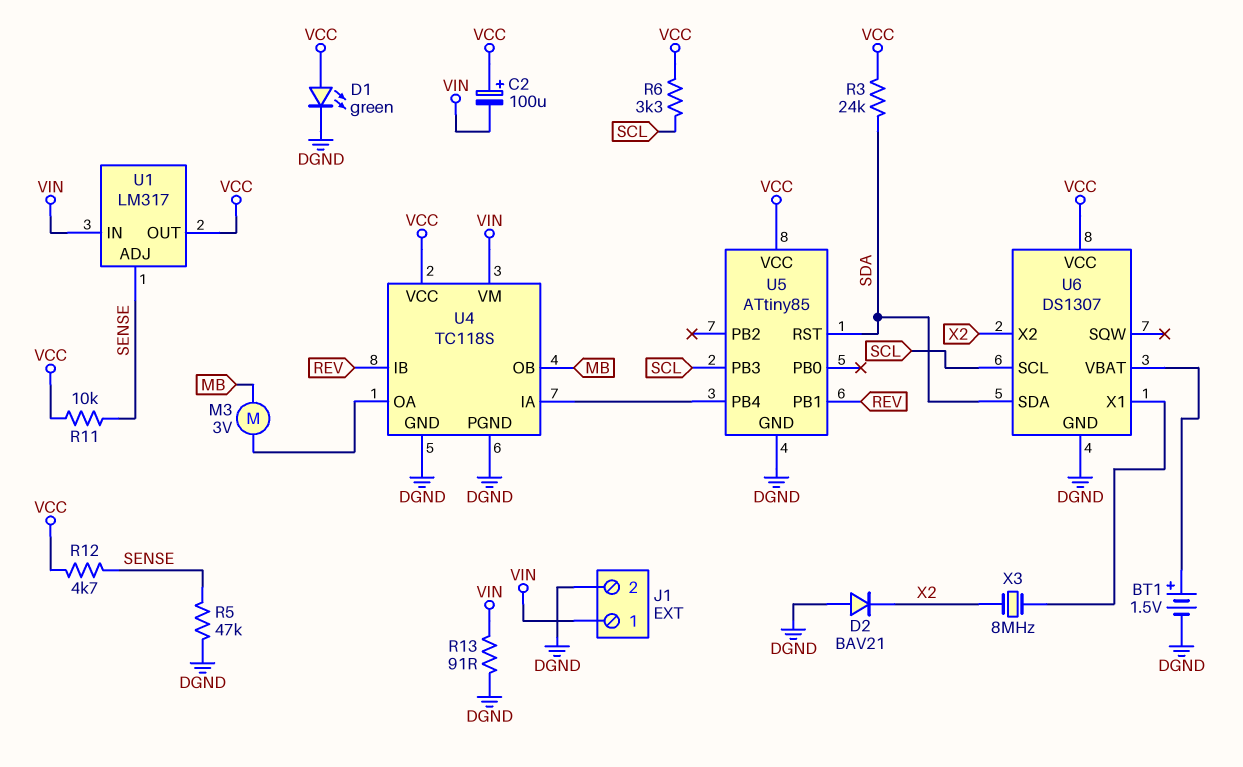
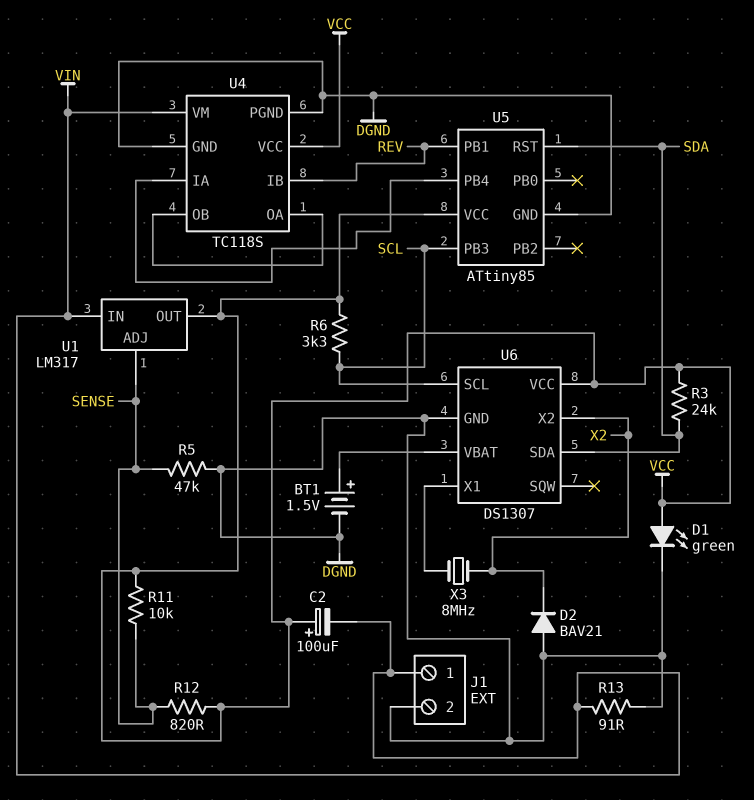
M3: motor 3V (MB, U4/OA) -> none
R12: 4.7k (SENSE, VCC) -> 820 (SENSE, VCC)
U4 pin OB: MB -> U4/OA

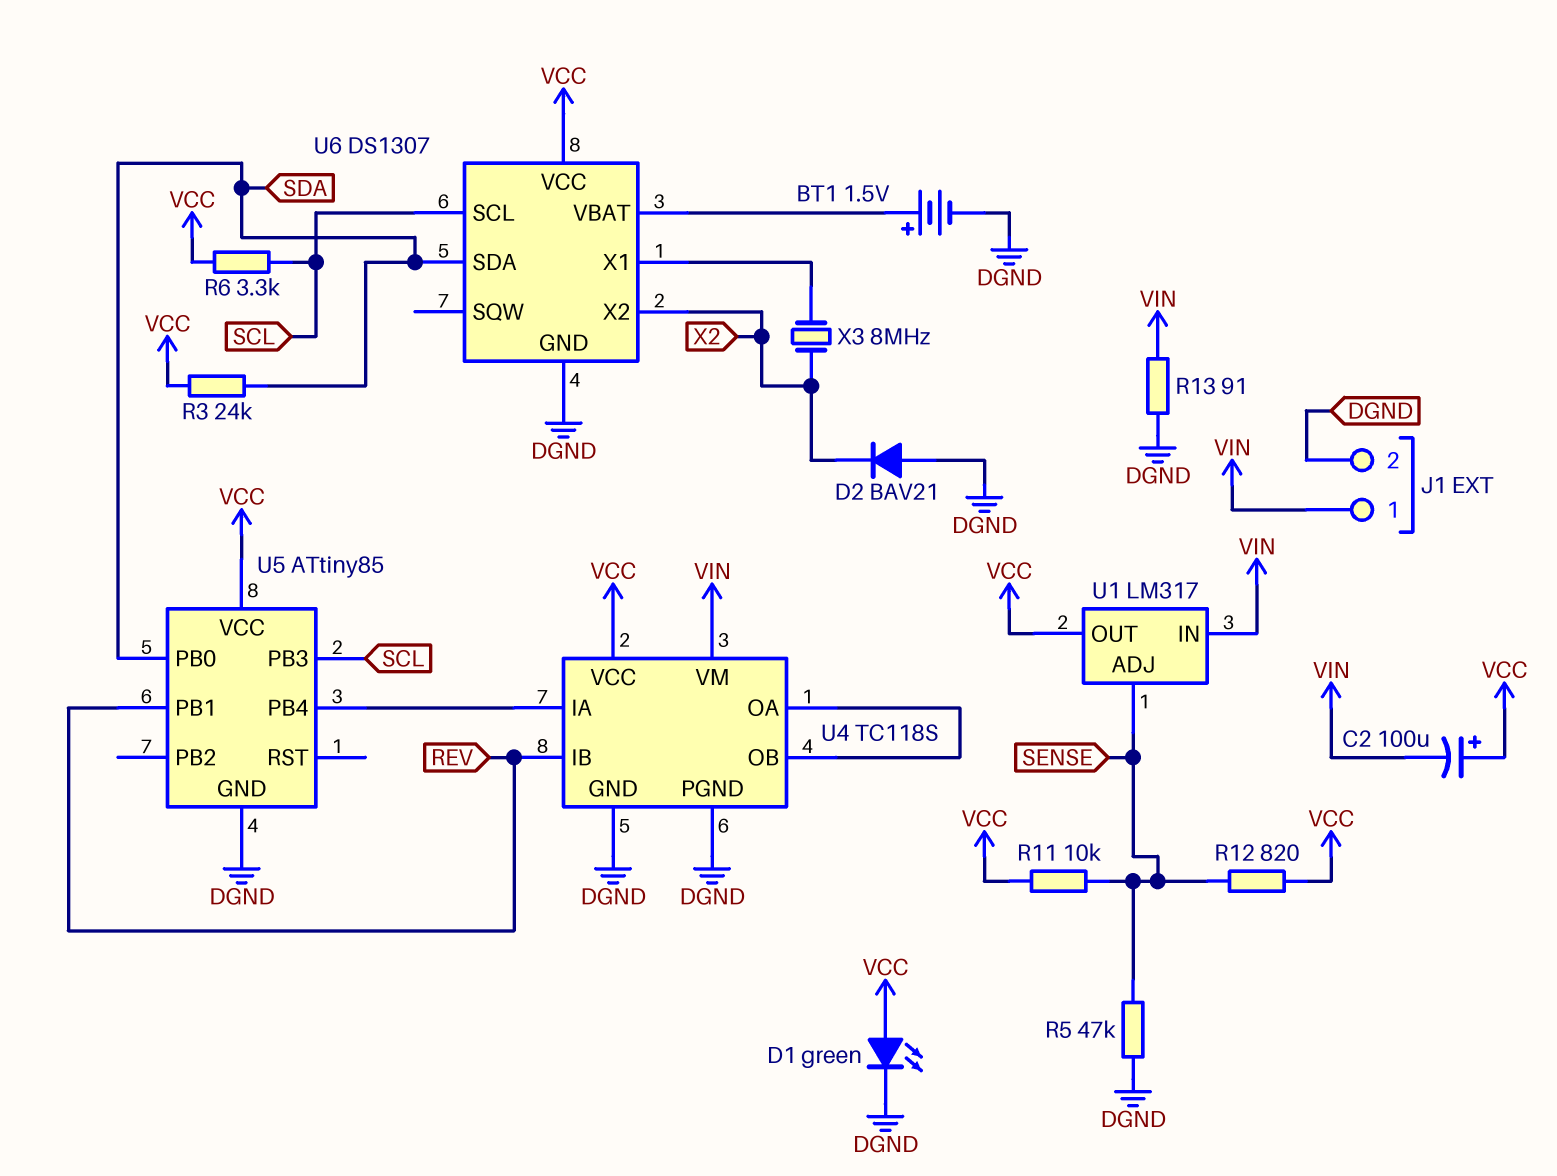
U5 pin PB0: none -> SDA
U5 pin RST: SDA -> none

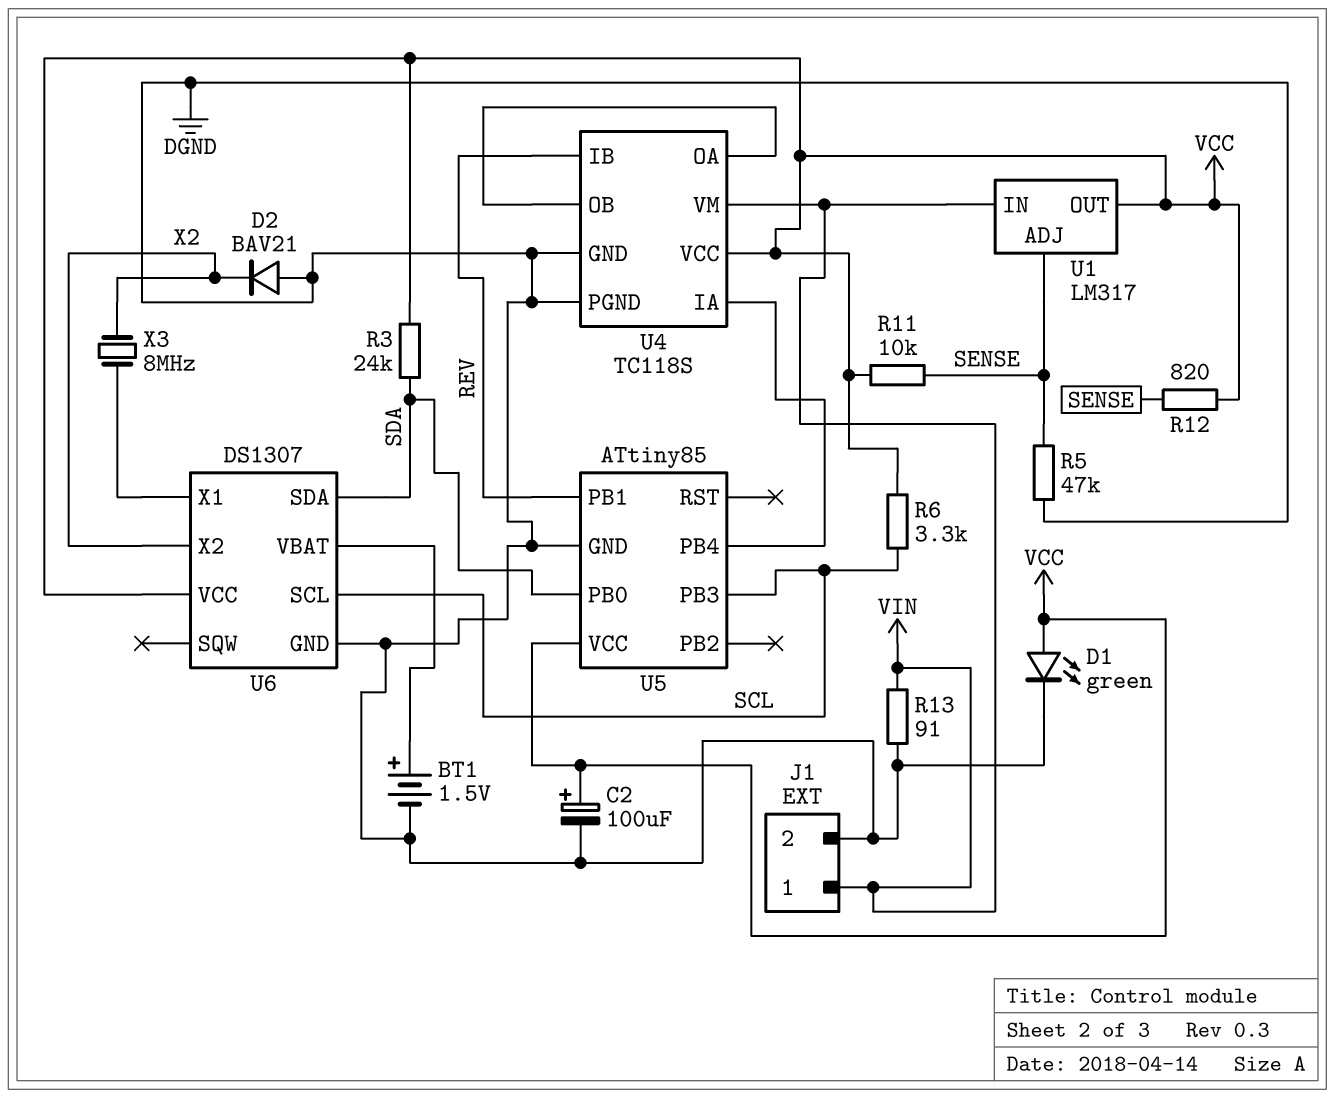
C2: 100uF (plus VCC, minus VIN) -> 100uF (plus VCC, minus DGND)

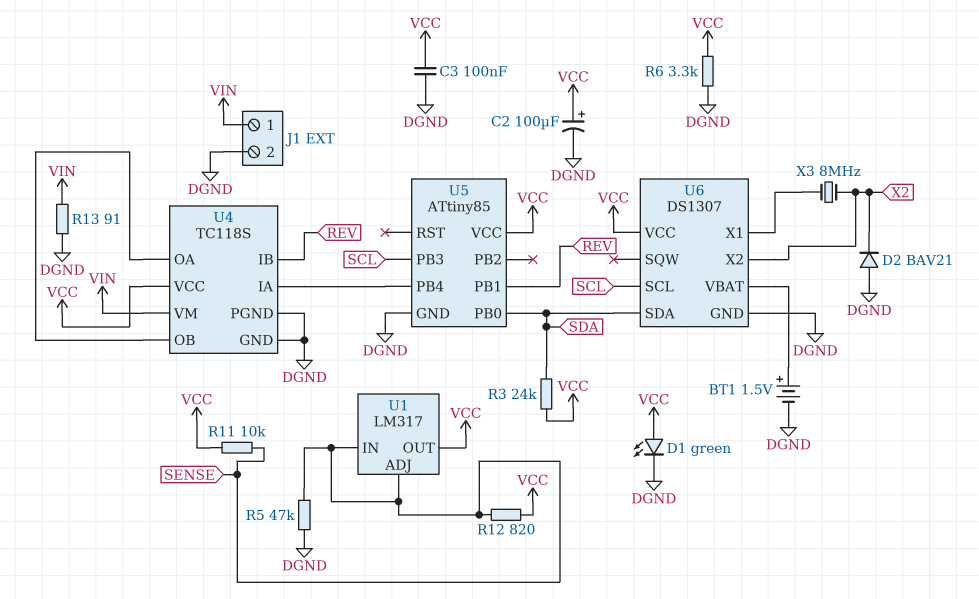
C3: none -> 100nF (DGND, VCC)
R6: 3.3k (SCL, VCC) -> 3.3k (DGND, VCC)
U1 pin IN: VIN -> SENSE

